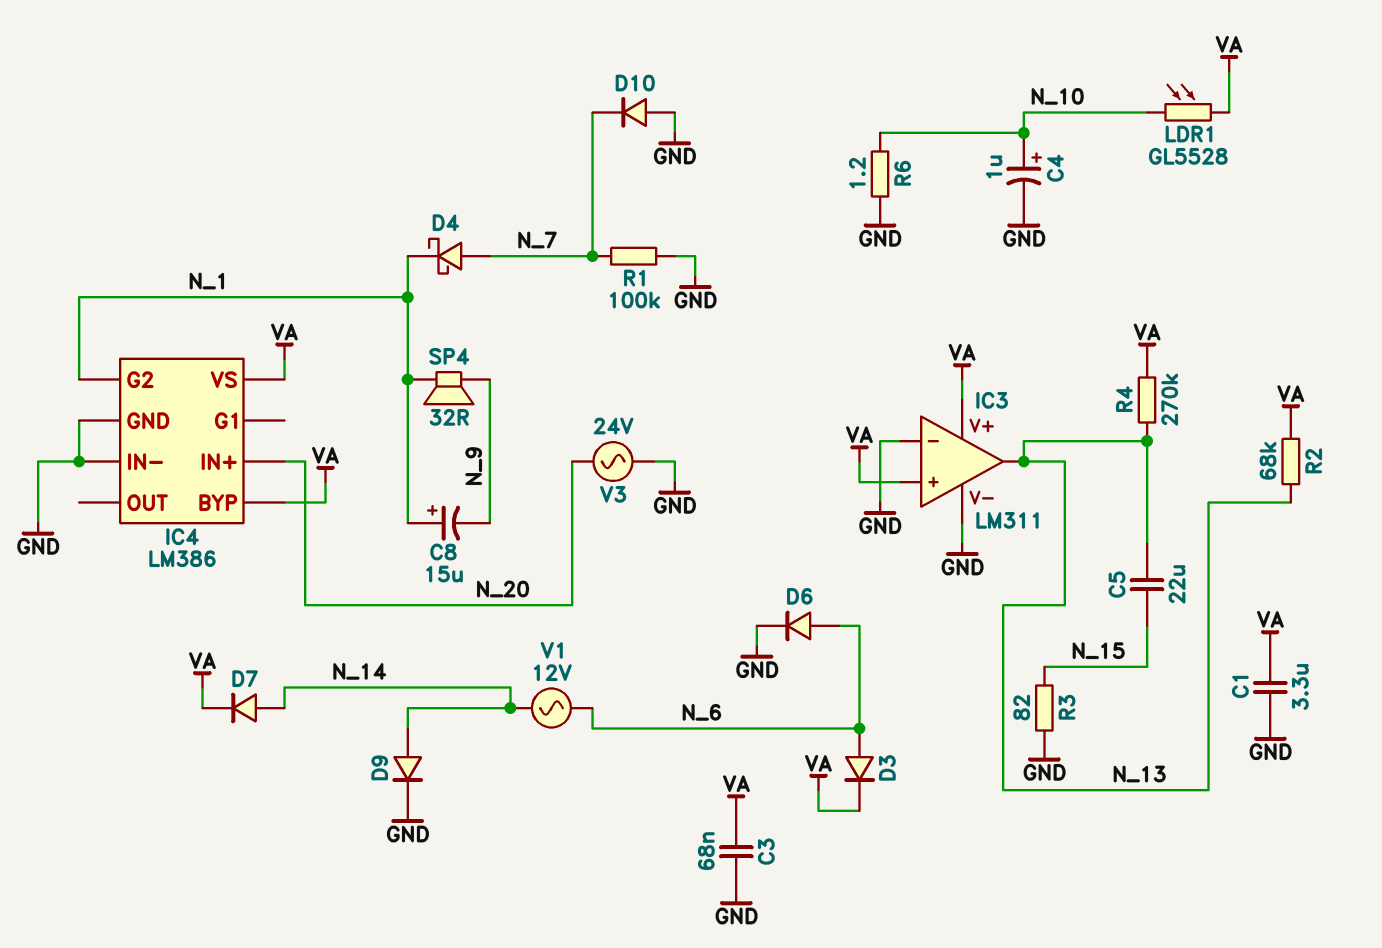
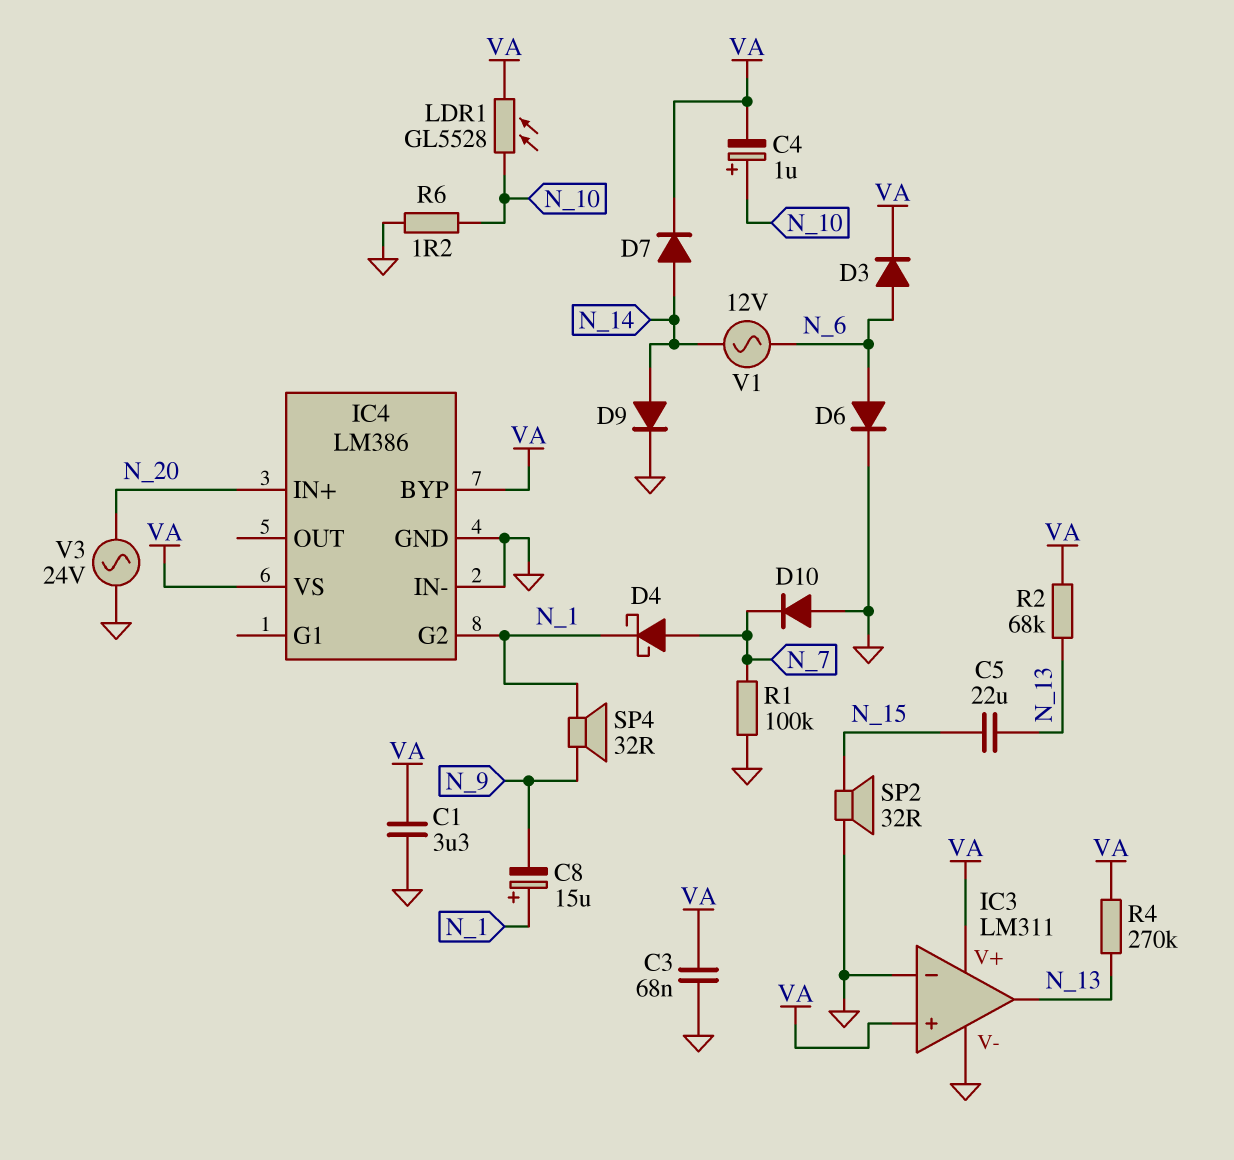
C4: 1uF (plus N_10, minus GND) -> 1uF (plus N_10, minus VA)
R3: 82 (GND, N_15) -> none
SP2: none -> speaker 32R (GND, N_15)

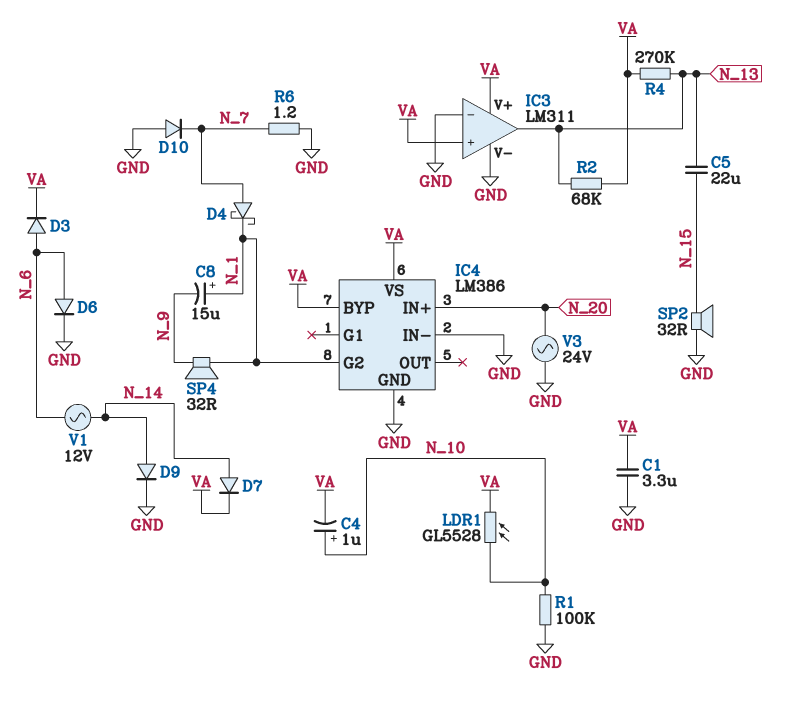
C3: 68nF (GND, VA) -> none
R1: 100k (GND, N_7) -> 100k (GND, N_10)
R6: 1.2 (GND, N_10) -> 1.2 (GND, N_7)

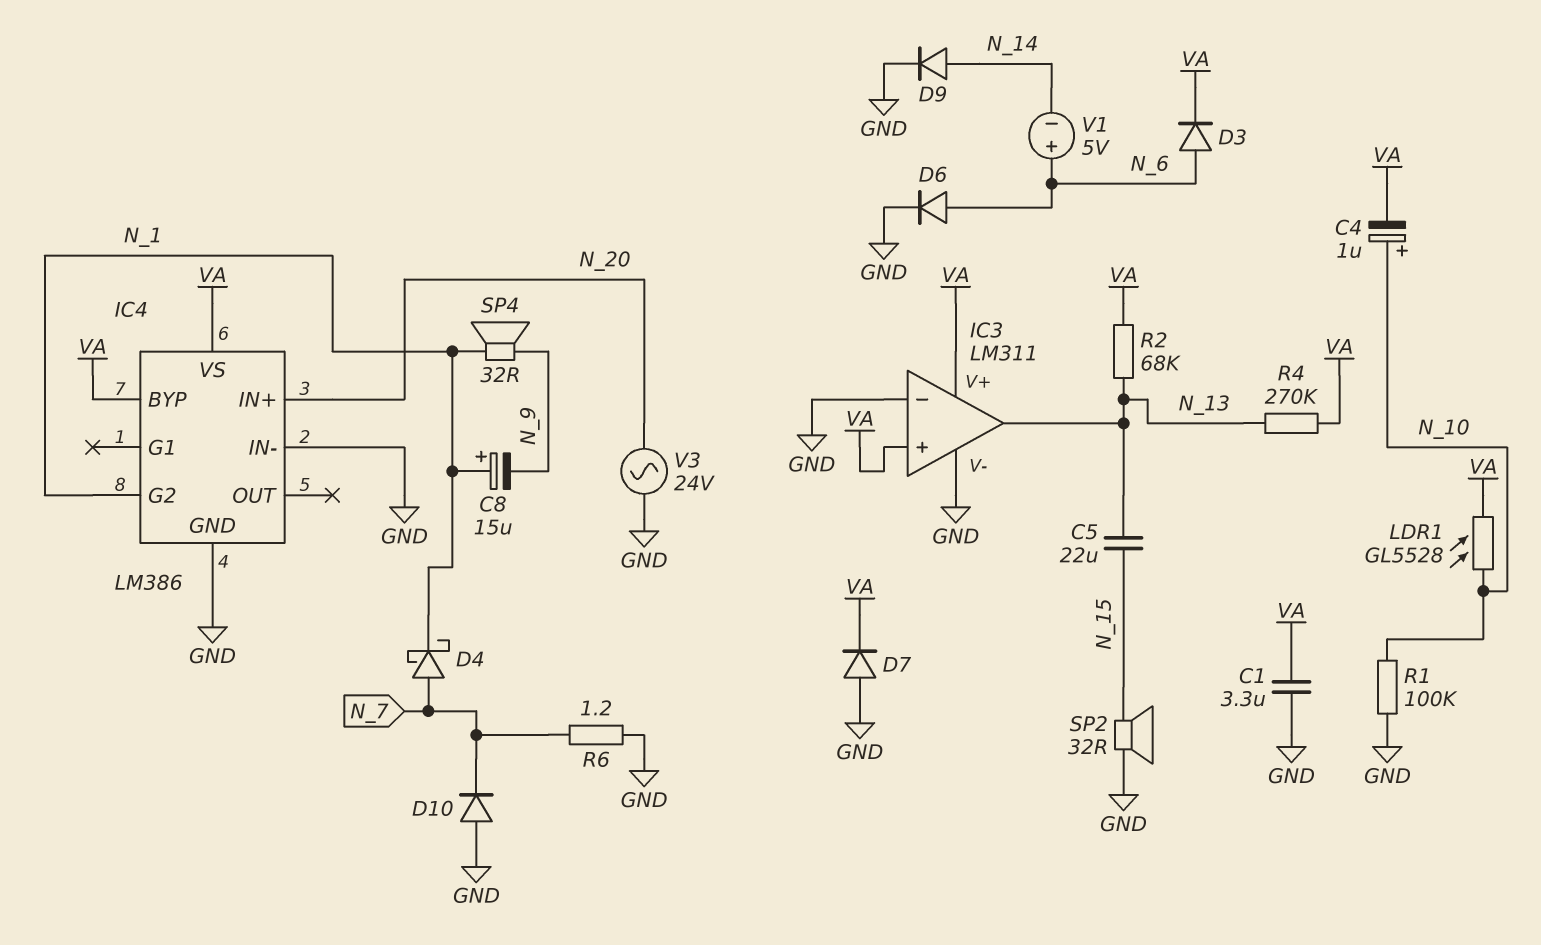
D7: diode (A N_14, K VA) -> diode (A GND, K VA)
V1: AC 12V (N_6, N_14) -> 5V (plus N_6, minus N_14)

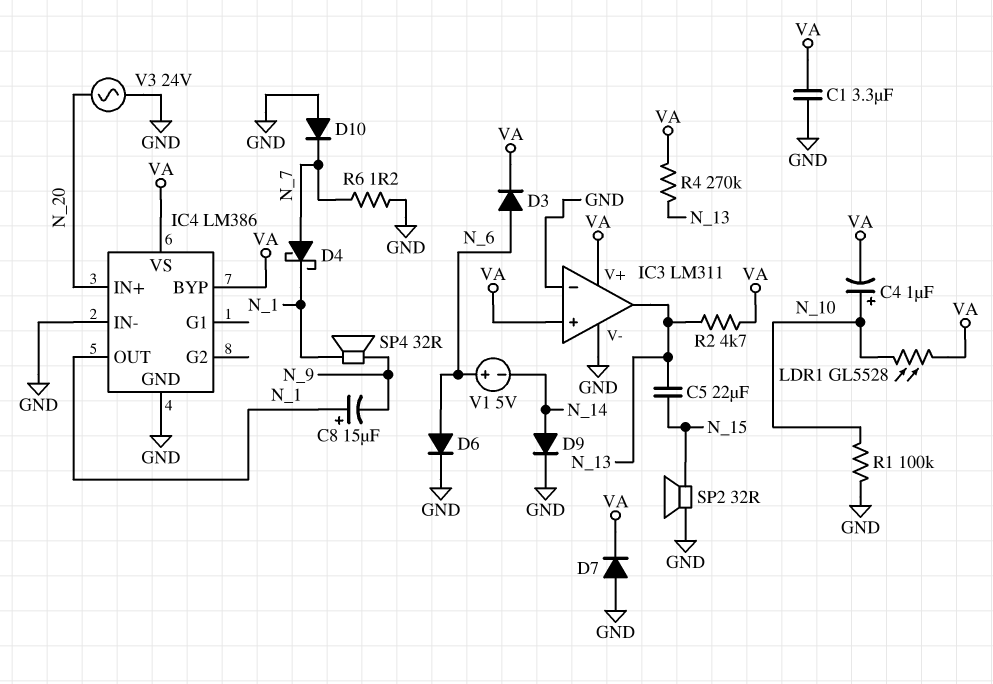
IC4 pin G2: N_1 -> none
IC4 pin OUT: none -> N_1
R2: 68k (N_13, VA) -> 4.7k (N_13, VA)

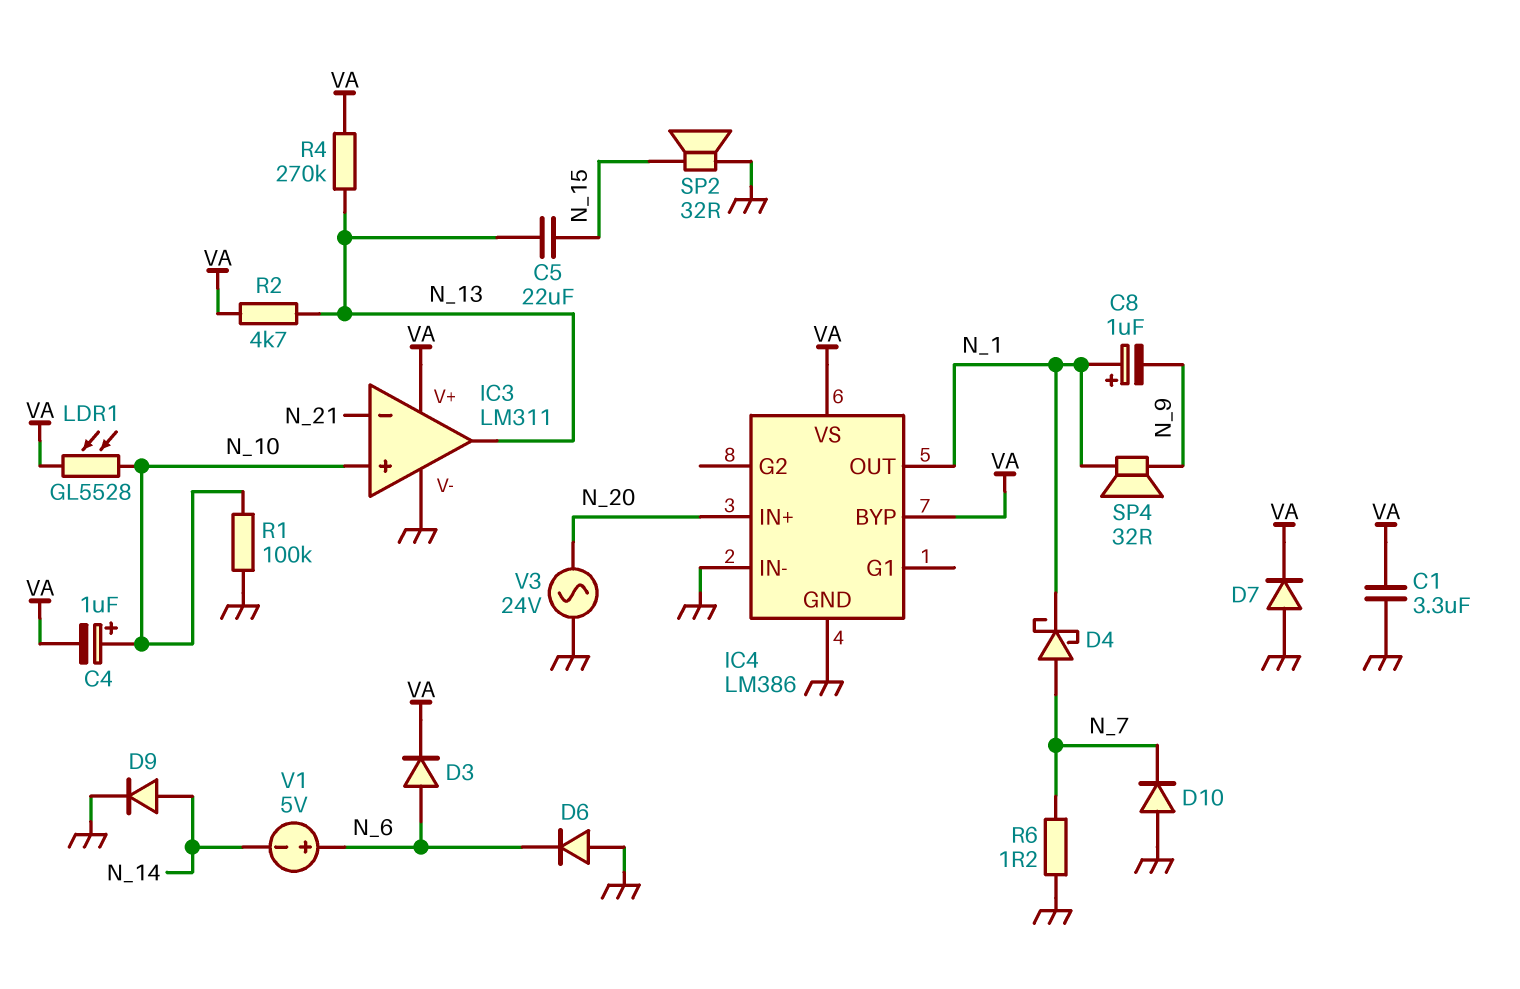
C8: 15uF (plus N_1, minus N_9) -> 1uF (plus N_1, minus N_9)
D6: diode (A N_6, K GND) -> diode (A GND, K N_6)
IC3 pin in+: VA -> N_10
IC3 pin in-: GND -> N_21

